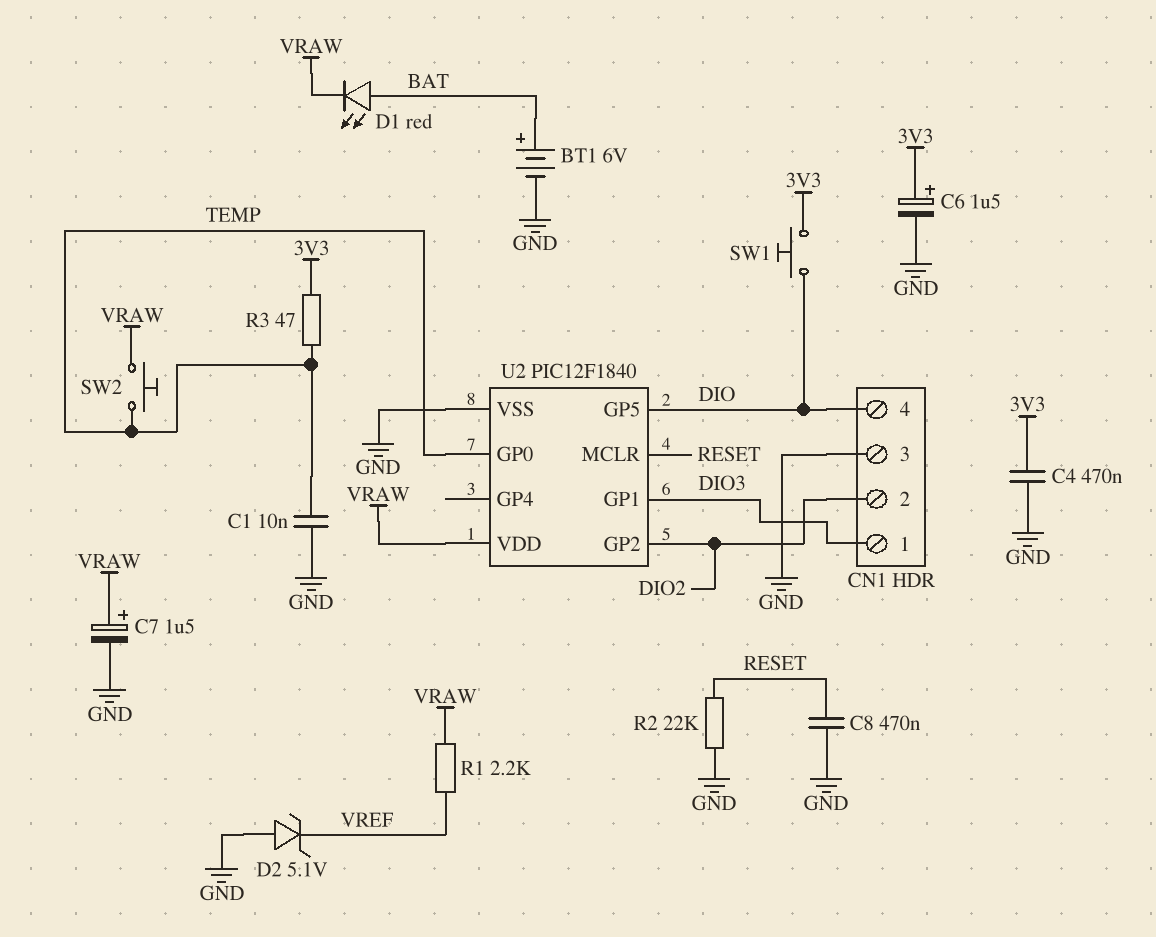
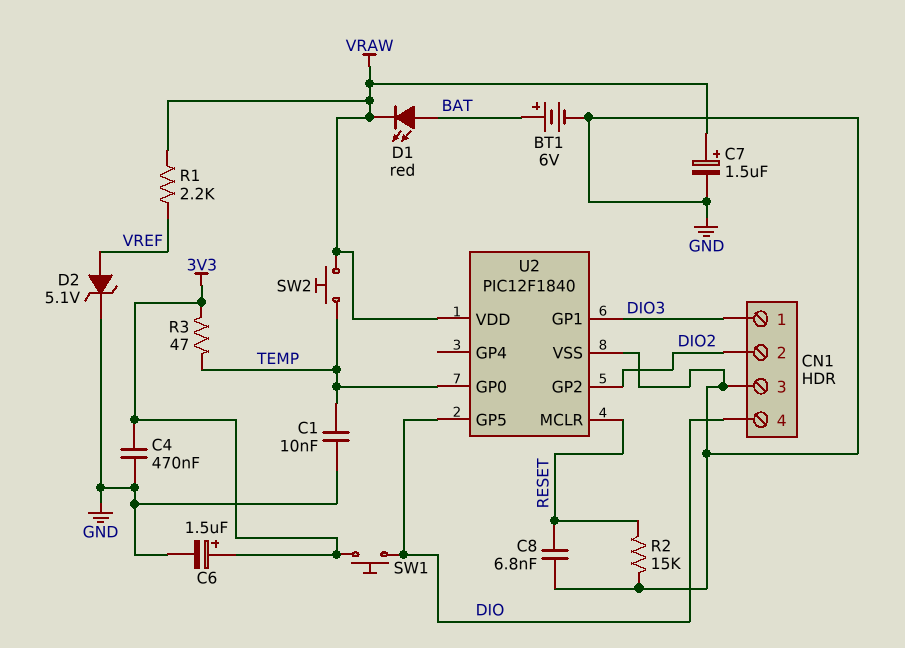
C8: 470nF (GND, RESET) -> 6.8nF (GND, RESET)
D2: zener 5.1V (A GND, K VREF) -> zener 5.1V (A VREF, K GND)
R2: 22k (GND, RESET) -> 15k (GND, RESET)

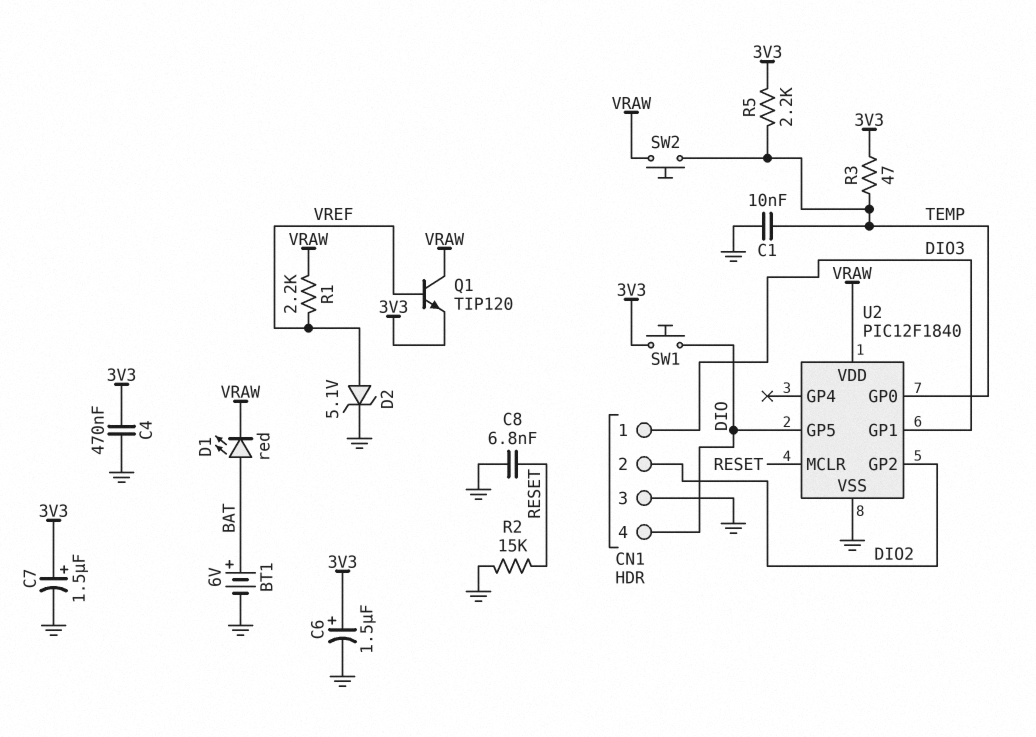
C7: 1.5uF (plus VRAW, minus GND) -> 1.5uF (plus 3V3, minus GND)
Q1: none -> NPN TIP120 (B VREF, C VRAW, E 3V3)
R5: none -> 2.2k (3V3, TEMP)

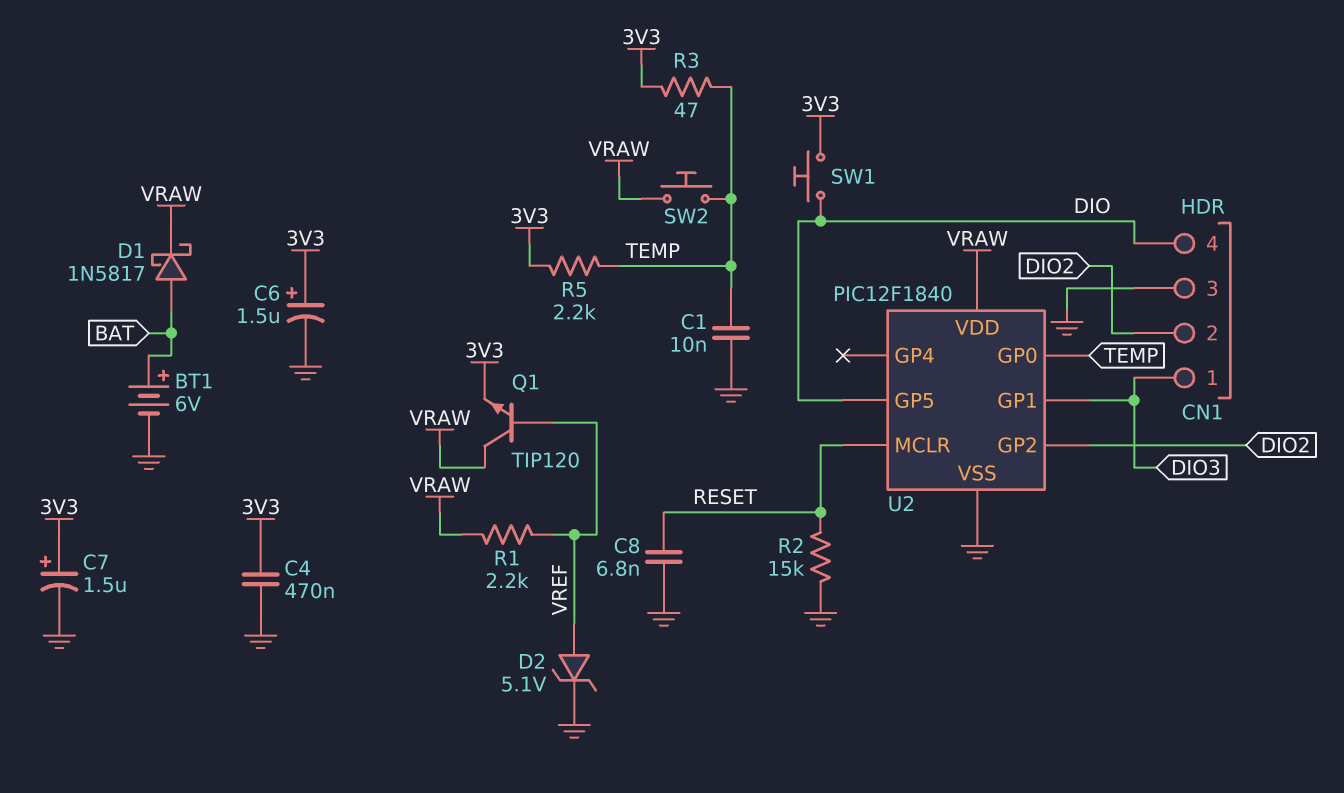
D1: LED red (A BAT, K VRAW) -> schottky 1N5817 (A BAT, K VRAW)

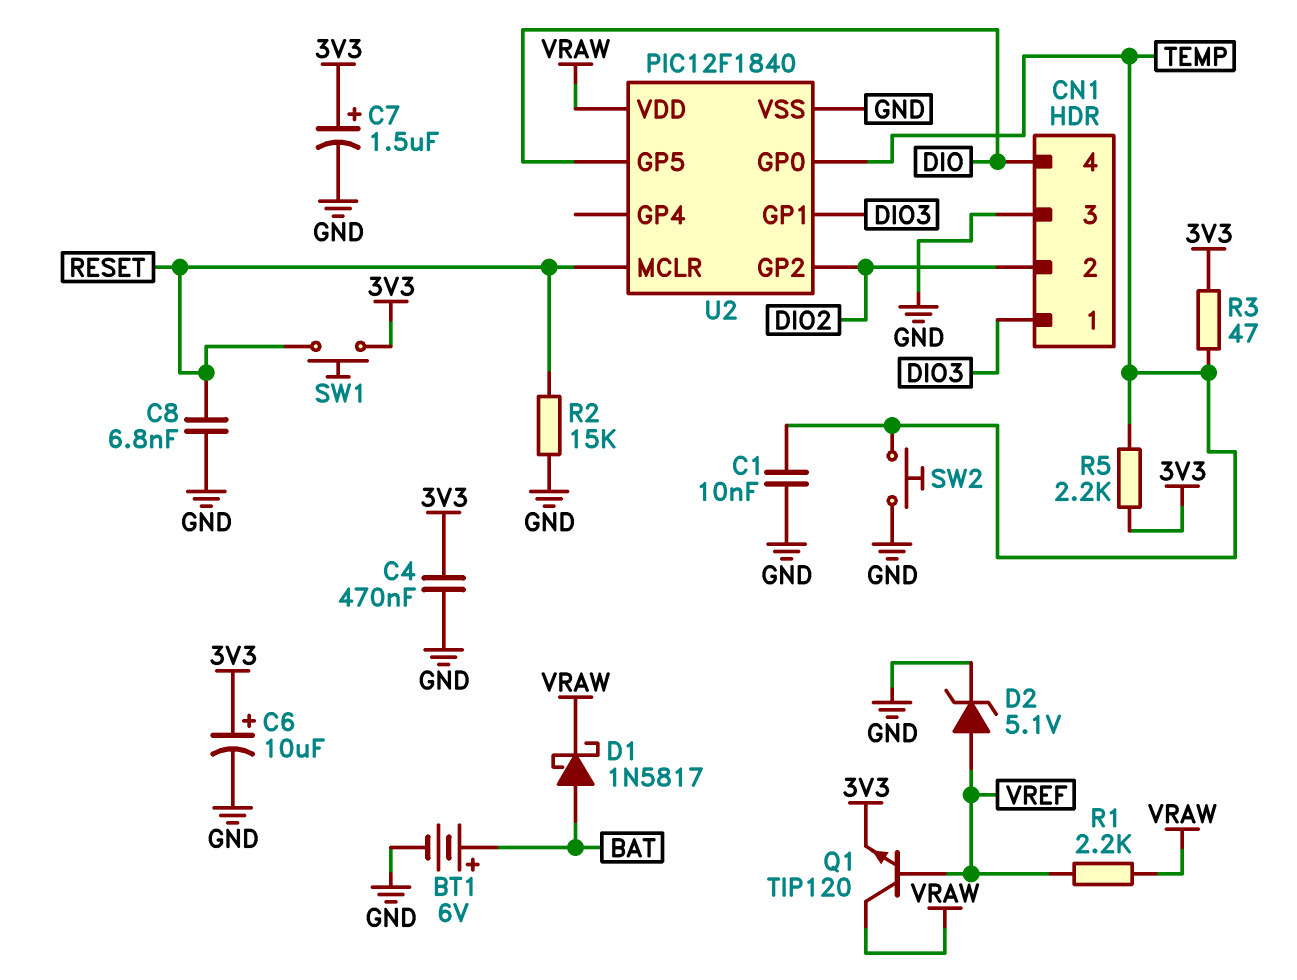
C6: 1.5uF (plus 3V3, minus GND) -> 10uF (plus 3V3, minus GND)
SW1: button (3V3, DIO) -> button (3V3, RESET)
SW2: button (TEMP, VRAW) -> button (GND, TEMP)

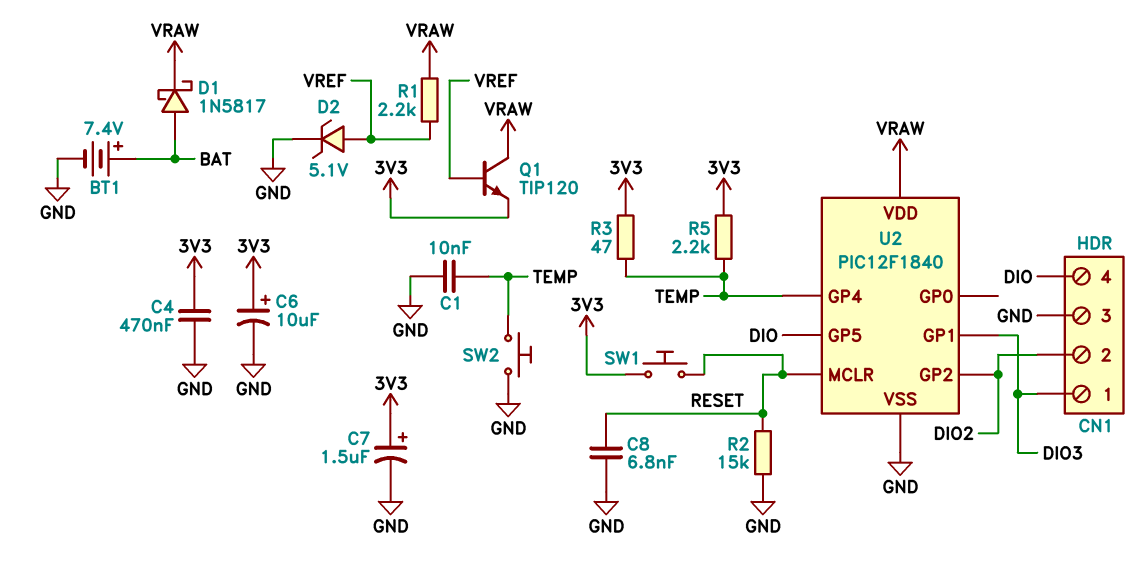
BT1: 6V (plus BAT, minus GND) -> 7.4V (plus BAT, minus GND)
U2 pin GP0: TEMP -> none
U2 pin GP4: none -> TEMP

